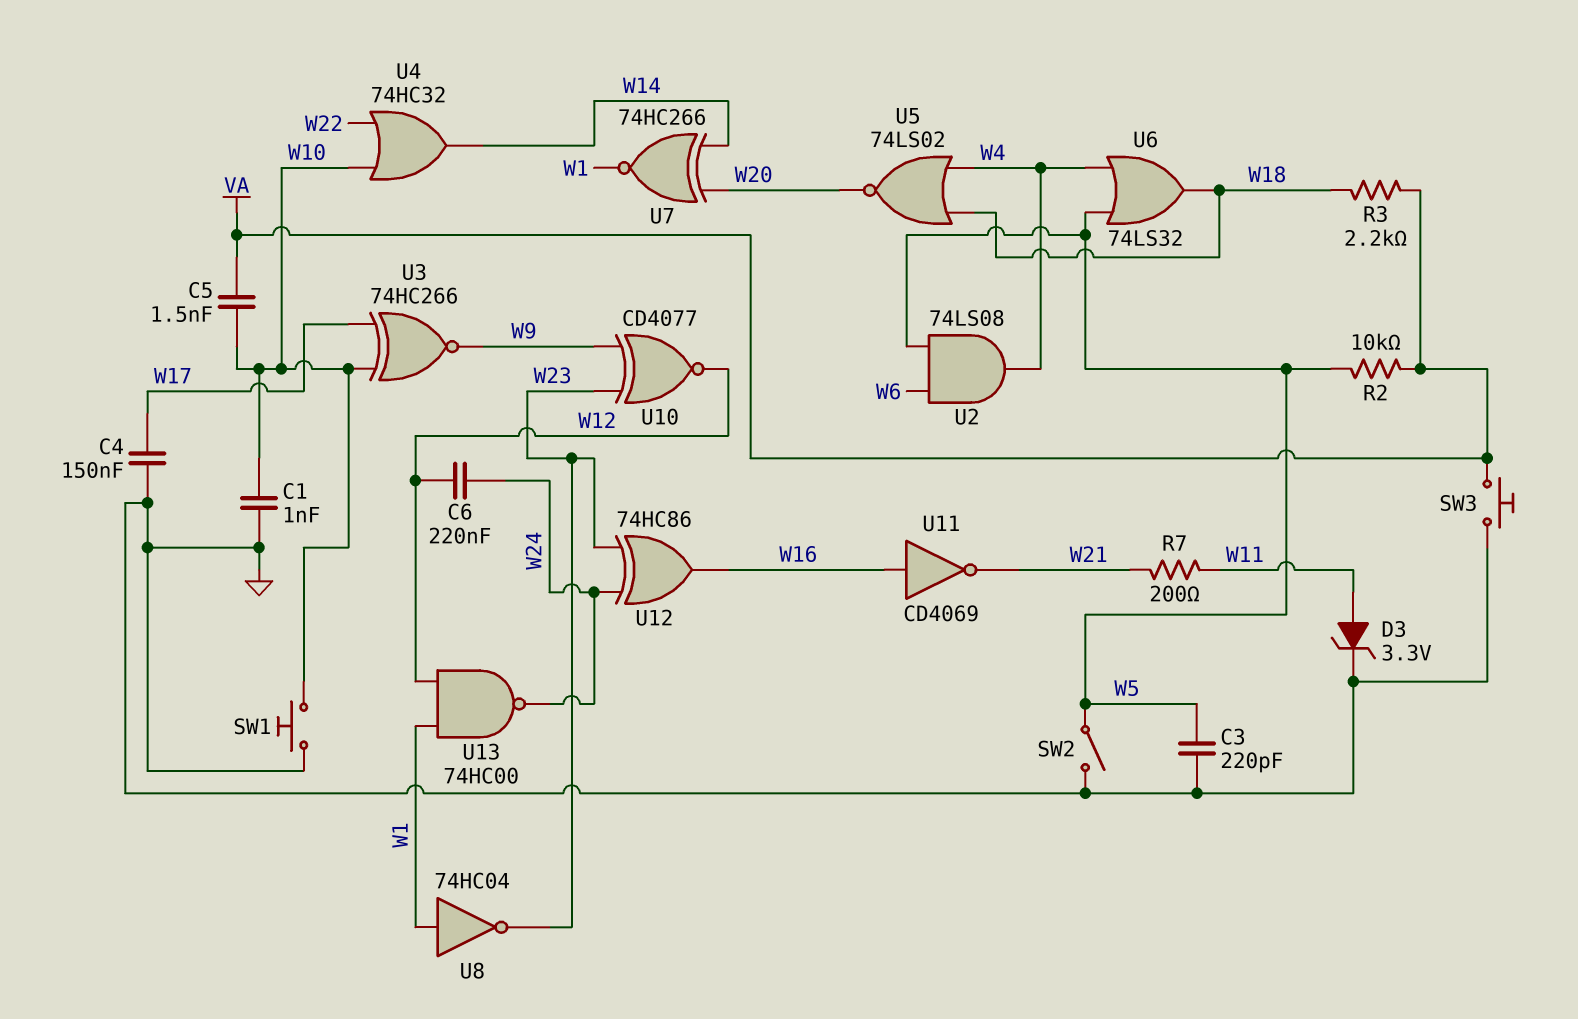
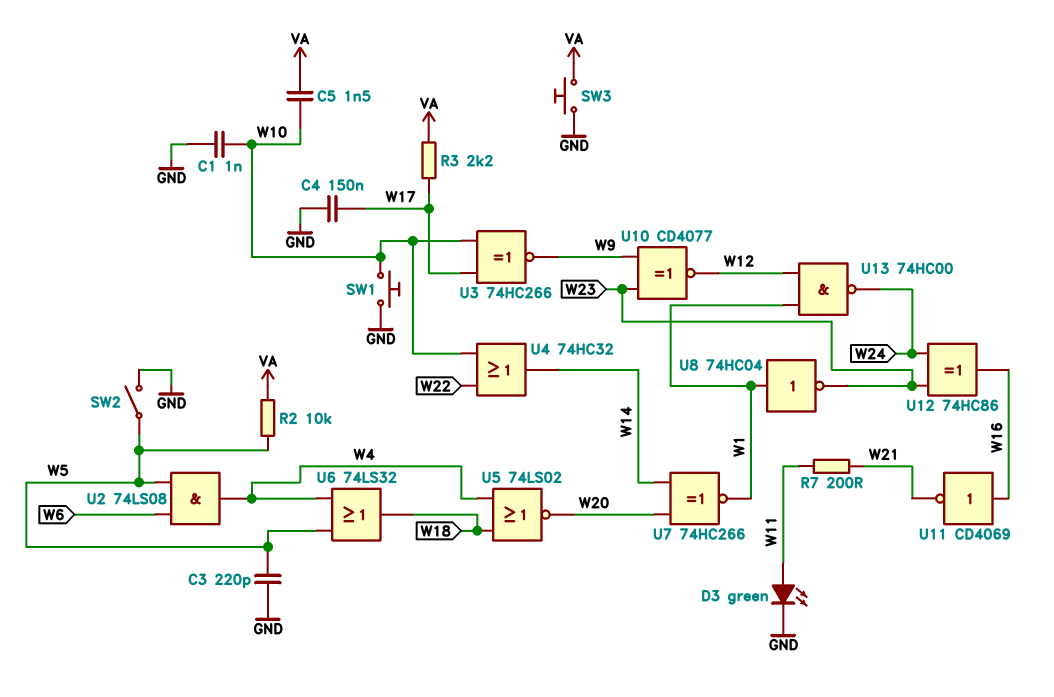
C6: 220nF (W12, W24) -> none
D3: zener 3.3V (A W11, K GND) -> LED green (A W11, K GND)
R3: 2.2k (VA, W18) -> 2.2k (VA, W17)

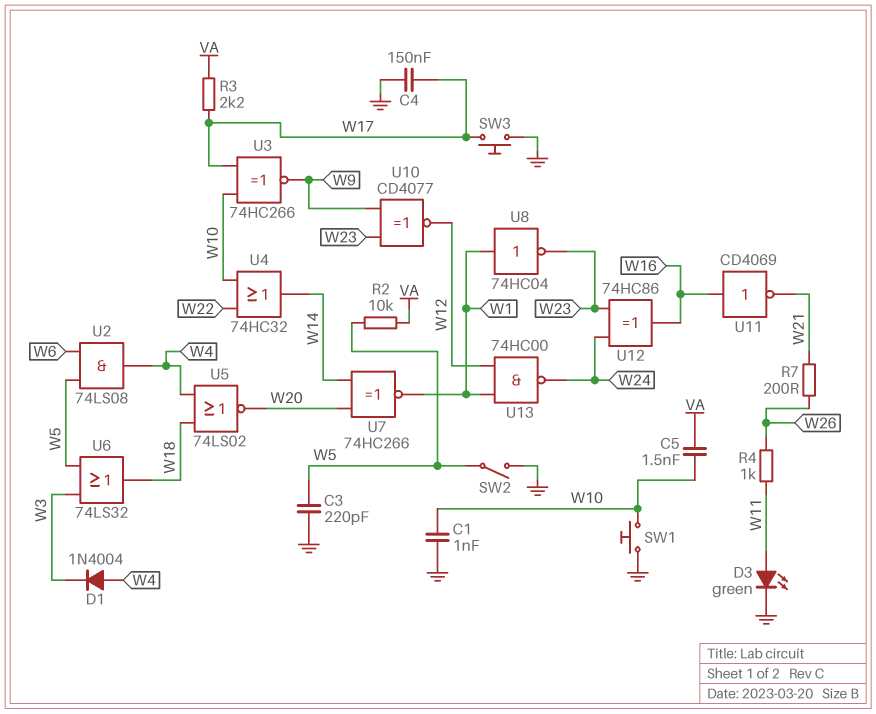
D1: none -> diode 1N4004 (A W4, K W3)
R4: none -> 1k (W11, W26)
R7: 200 (W11, W21) -> 200 (W21, W26)
SW3: button (GND, VA) -> button (GND, W17)
U6: OR 74LS32 (in W4, in W5, out W18) -> OR 74LS32 (in W3, in W5, out W18)

